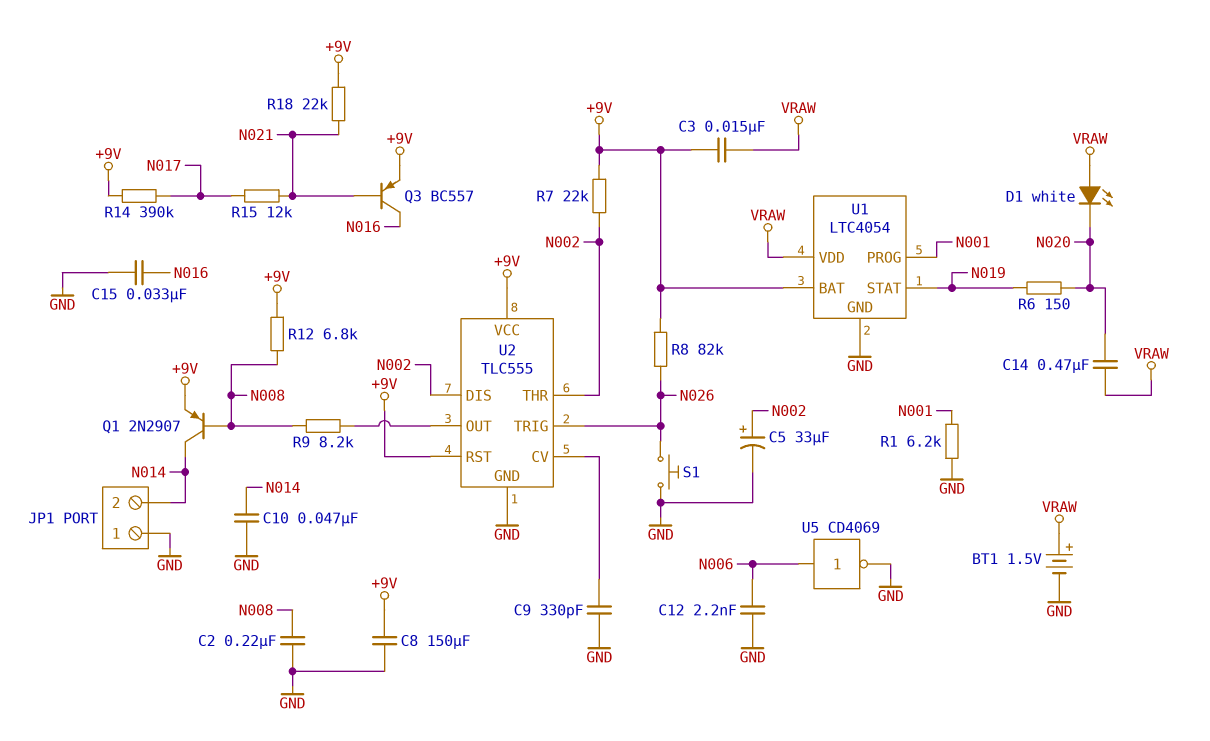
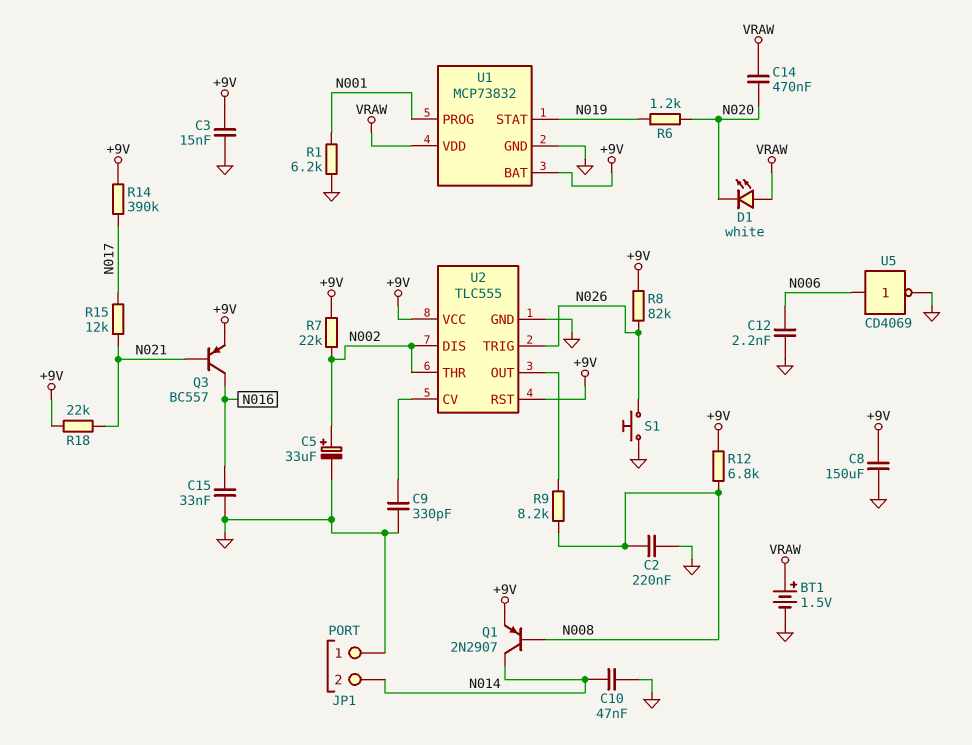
C3: 15nF (+9V, VRAW) -> 15nF (+9V, GND)
R6: 150 (N019, N020) -> 1.2k (N019, N020)
U1: LTC4054 -> MCP73832

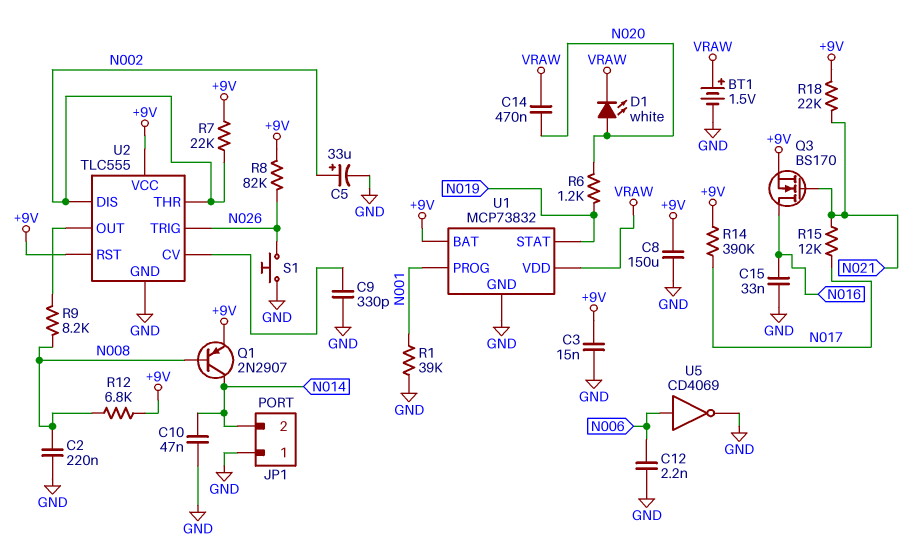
D1: LED white (A VRAW, K N020) -> LED white (A N020, K VRAW)
Q3: PNP BC557 (B N021, C N016, E +9V) -> NMOS BS170 (G N021, D N016, S +9V)
R1: 6.2k (GND, N001) -> 39k (GND, N001)

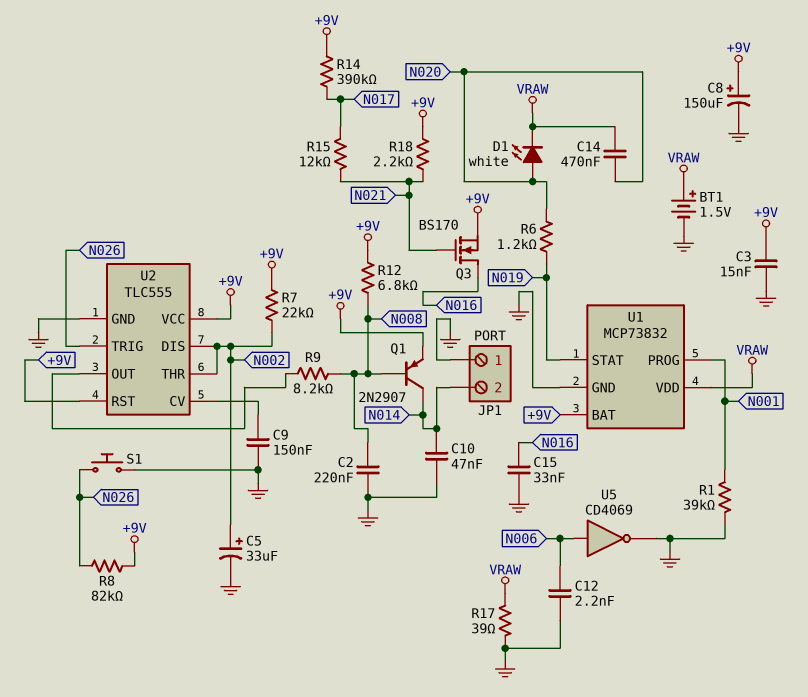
C8: 150uF (+9V, GND) -> 150uF (plus +9V, minus GND)
C9: 330pF (GND, U2/CV) -> 150nF (GND, U2/CV)
R17: none -> 39 (GND, VRAW)
R18: 22k (+9V, N021) -> 2.2k (+9V, N021)

